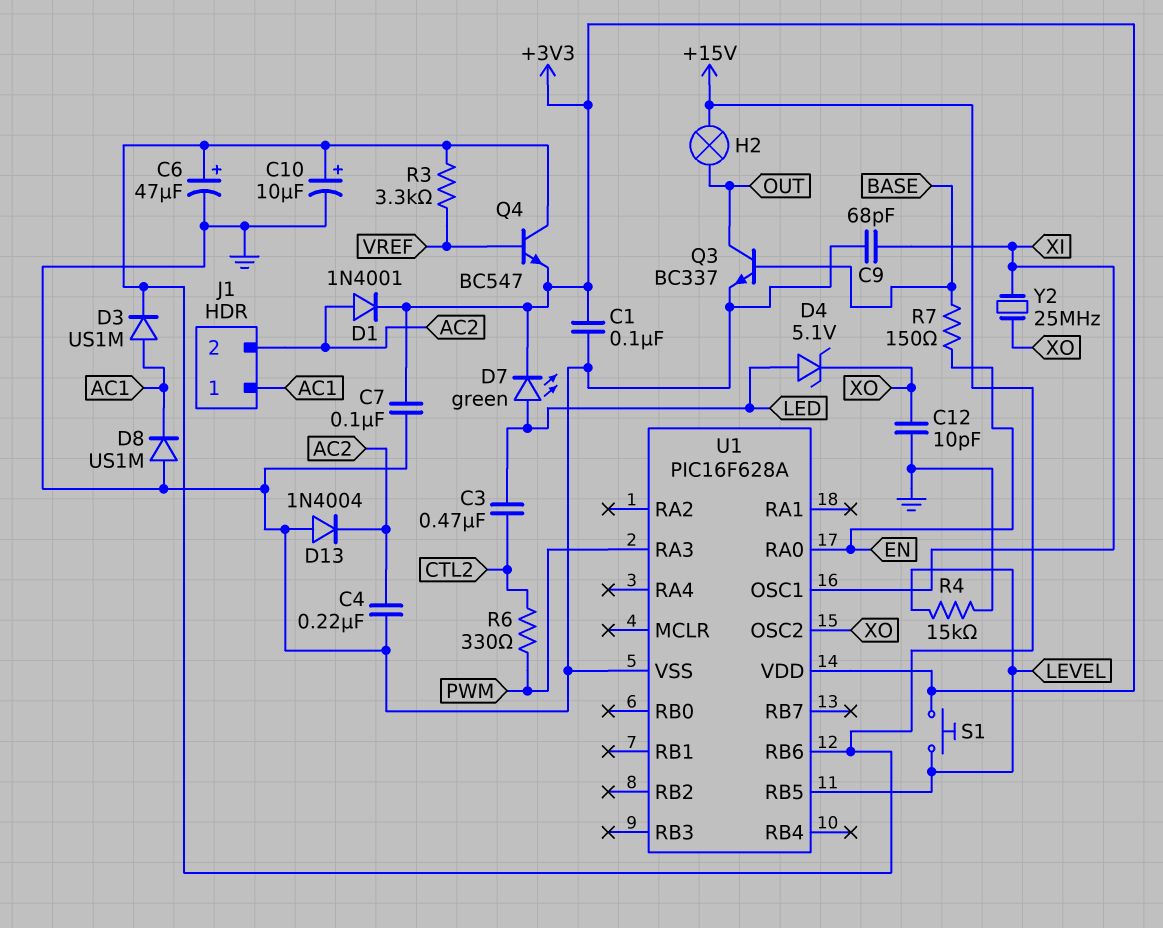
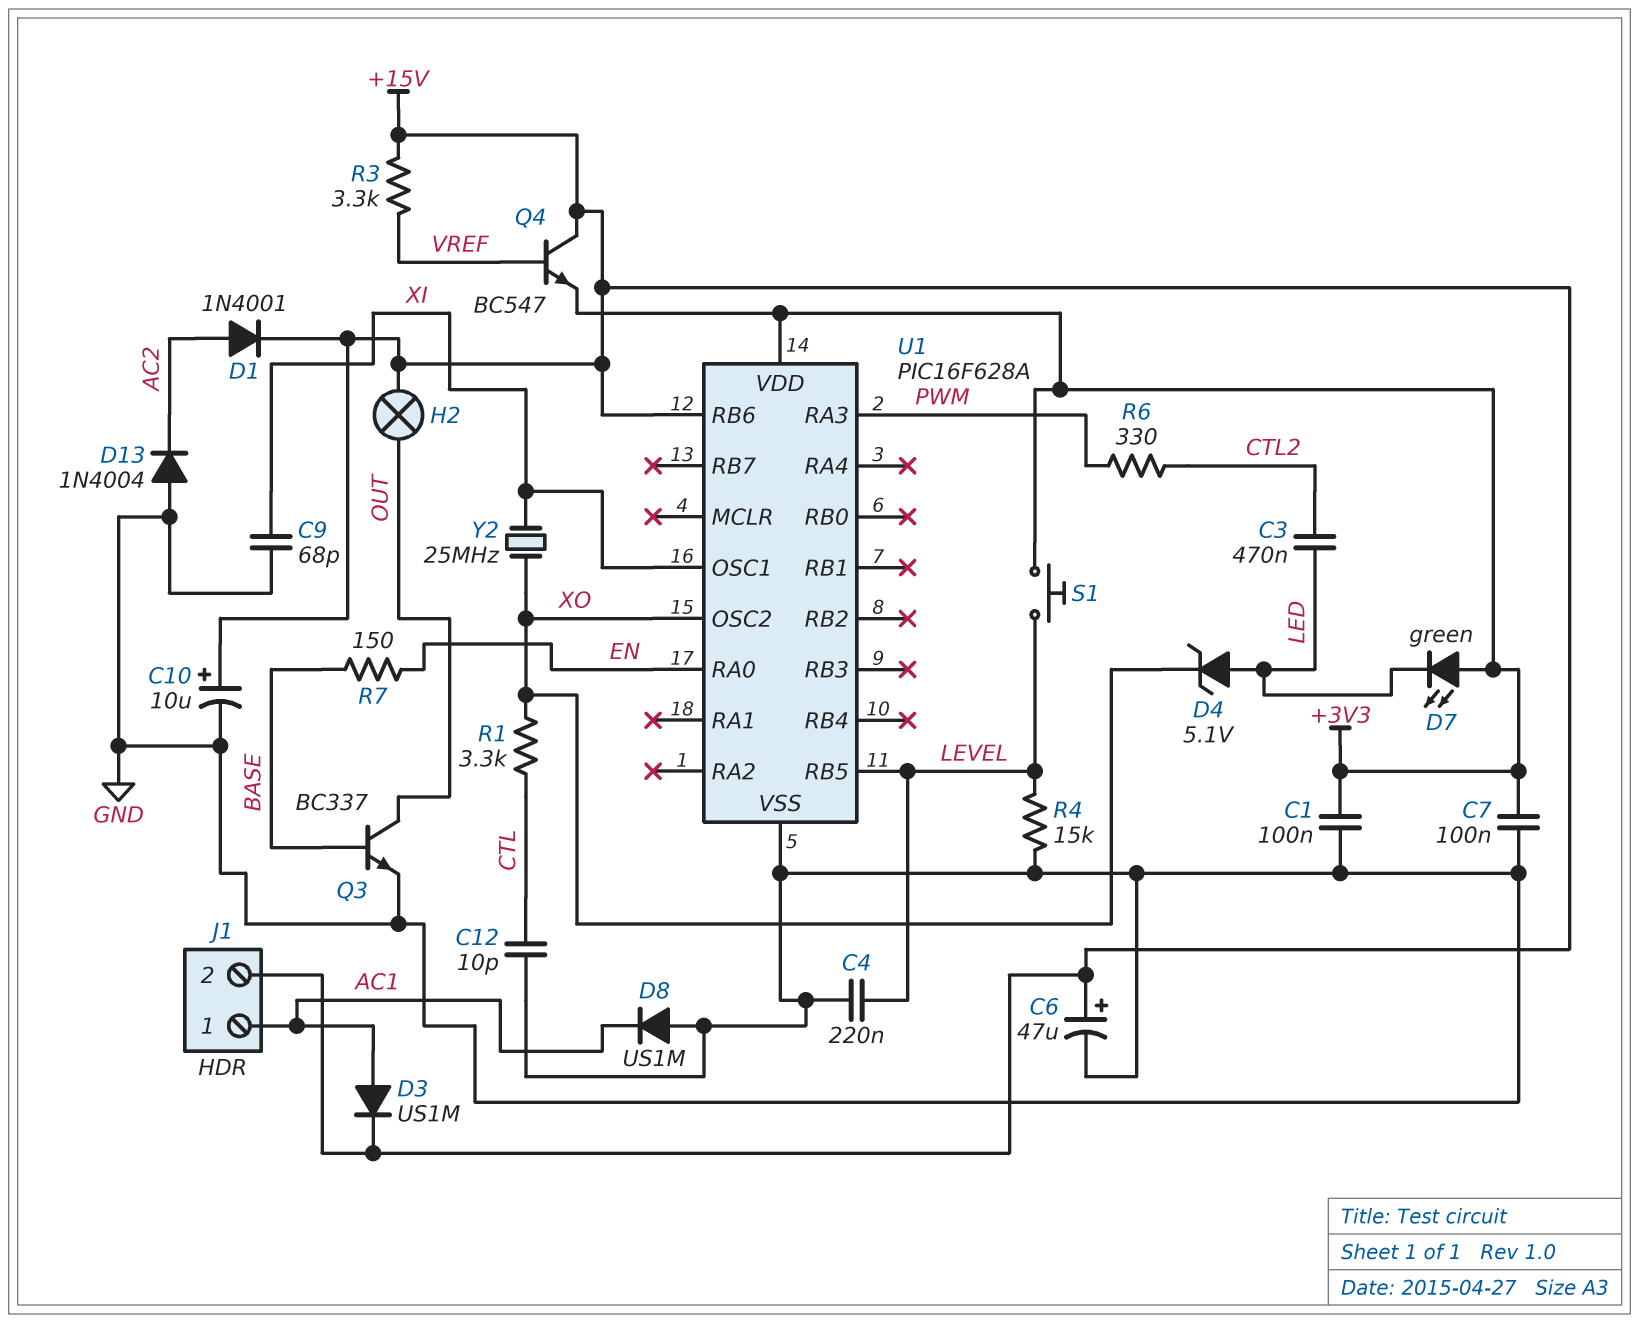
C4: 220nF (AC2, GND) -> 220nF (GND, LEVEL)
C12: 10pF (GND, XO) -> 10pF (CTL, GND)
D1: diode 1N4001 (A AC2, K +3V3) -> diode 1N4001 (A AC2, K +15V)
D7: LED green (A LED, K +3V3) -> LED green (A +3V3, K LED)
J1 pin 2: AC2 -> +15V
R1: none -> 3.3k (CTL, XO)

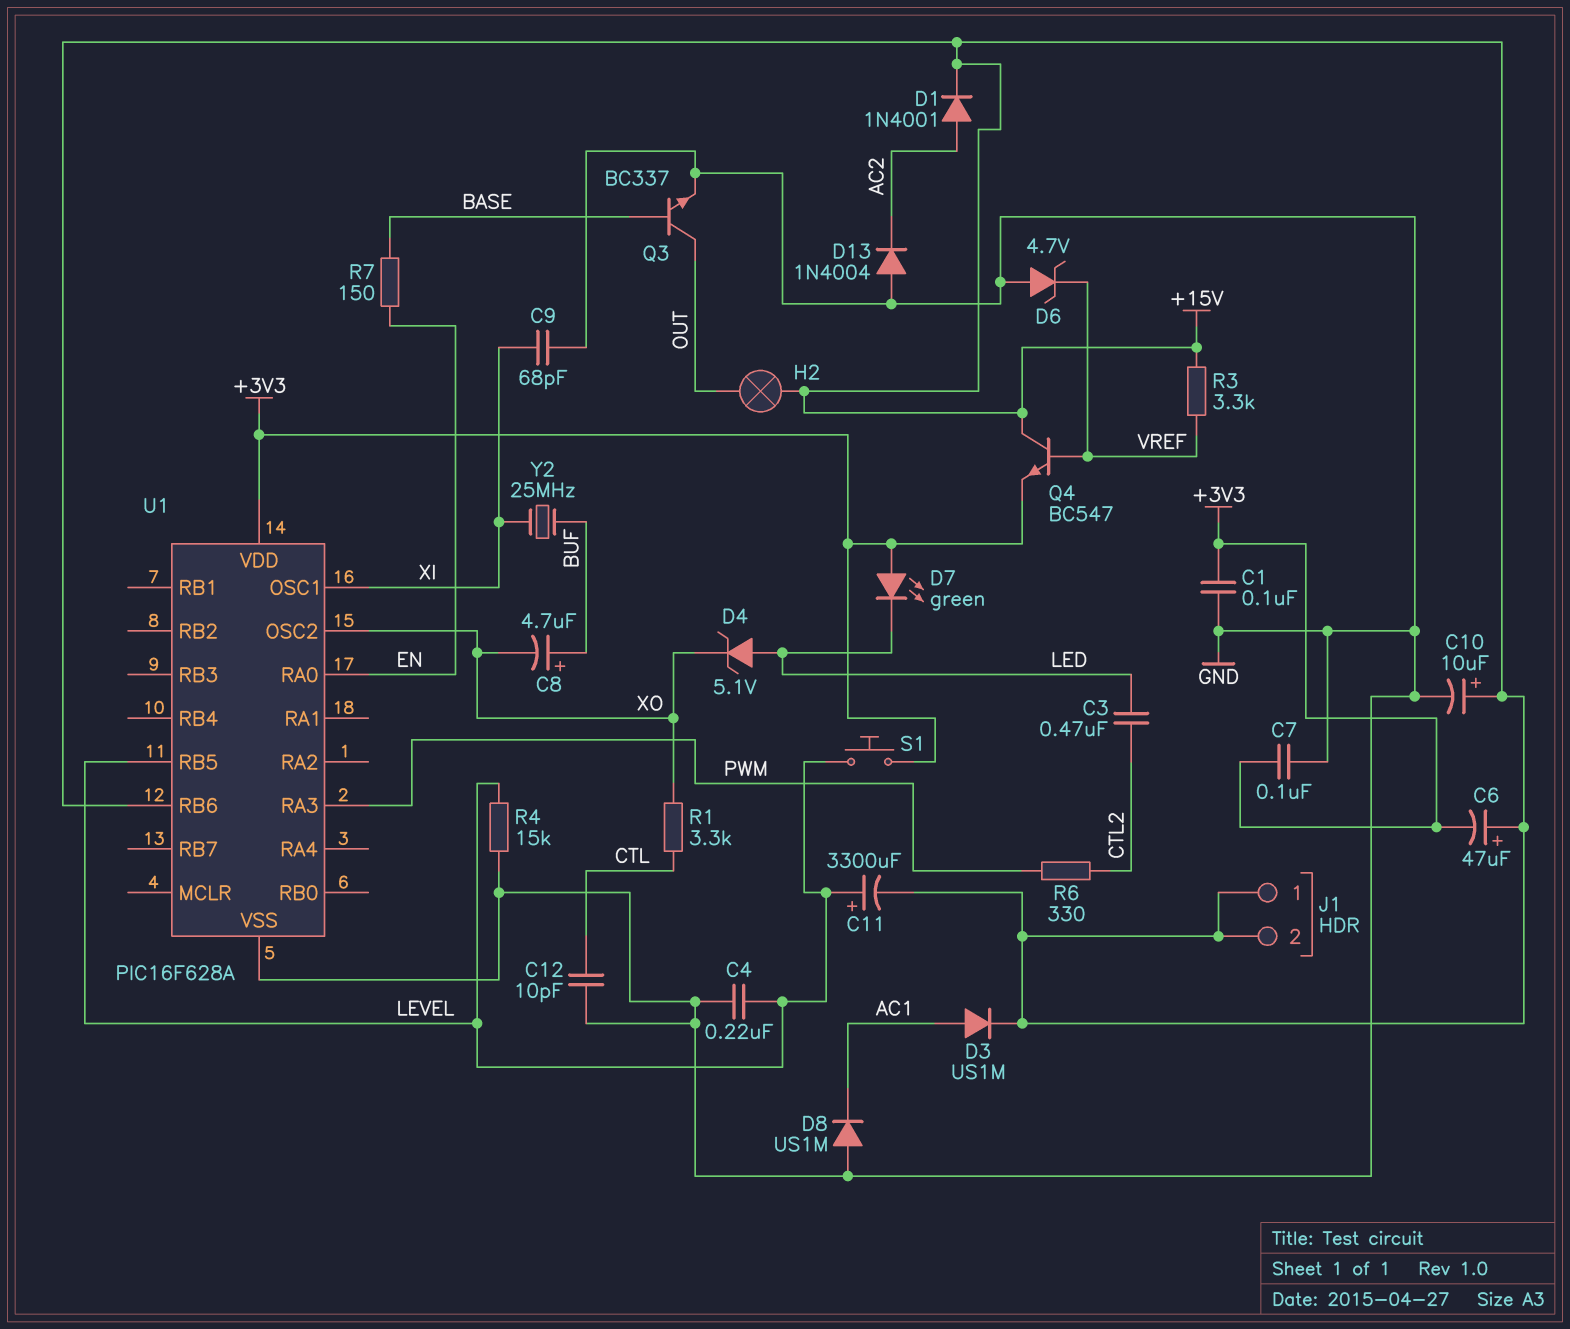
C6: 47uF (plus +15V, minus GND) -> 47uF (plus +15V, minus +3V3)
C8: none -> 4.7uF (plus BUF, minus XO)
C11: none -> 3300uF (plus LEVEL, minus +15V)
D6: none -> zener 4.7V (A GND, K VREF)
J1 pin 1: AC1 -> +15V
Y2: 25MHz (XI, XO) -> 25MHz (BUF, XI)

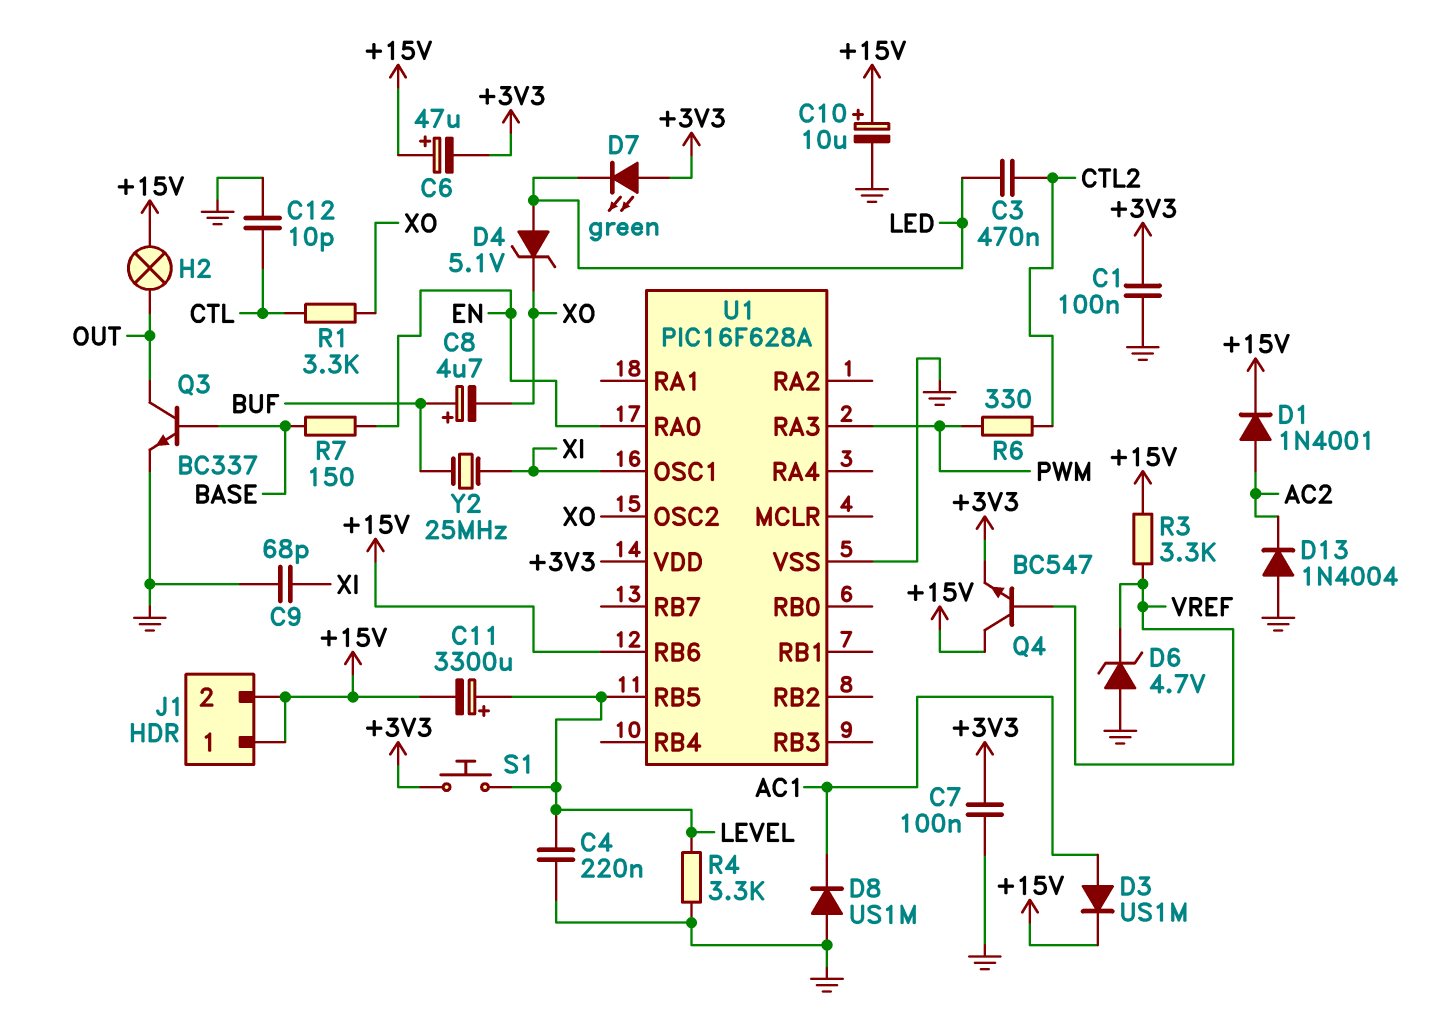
R4: 15k (GND, LEVEL) -> 3.3k (GND, LEVEL)

